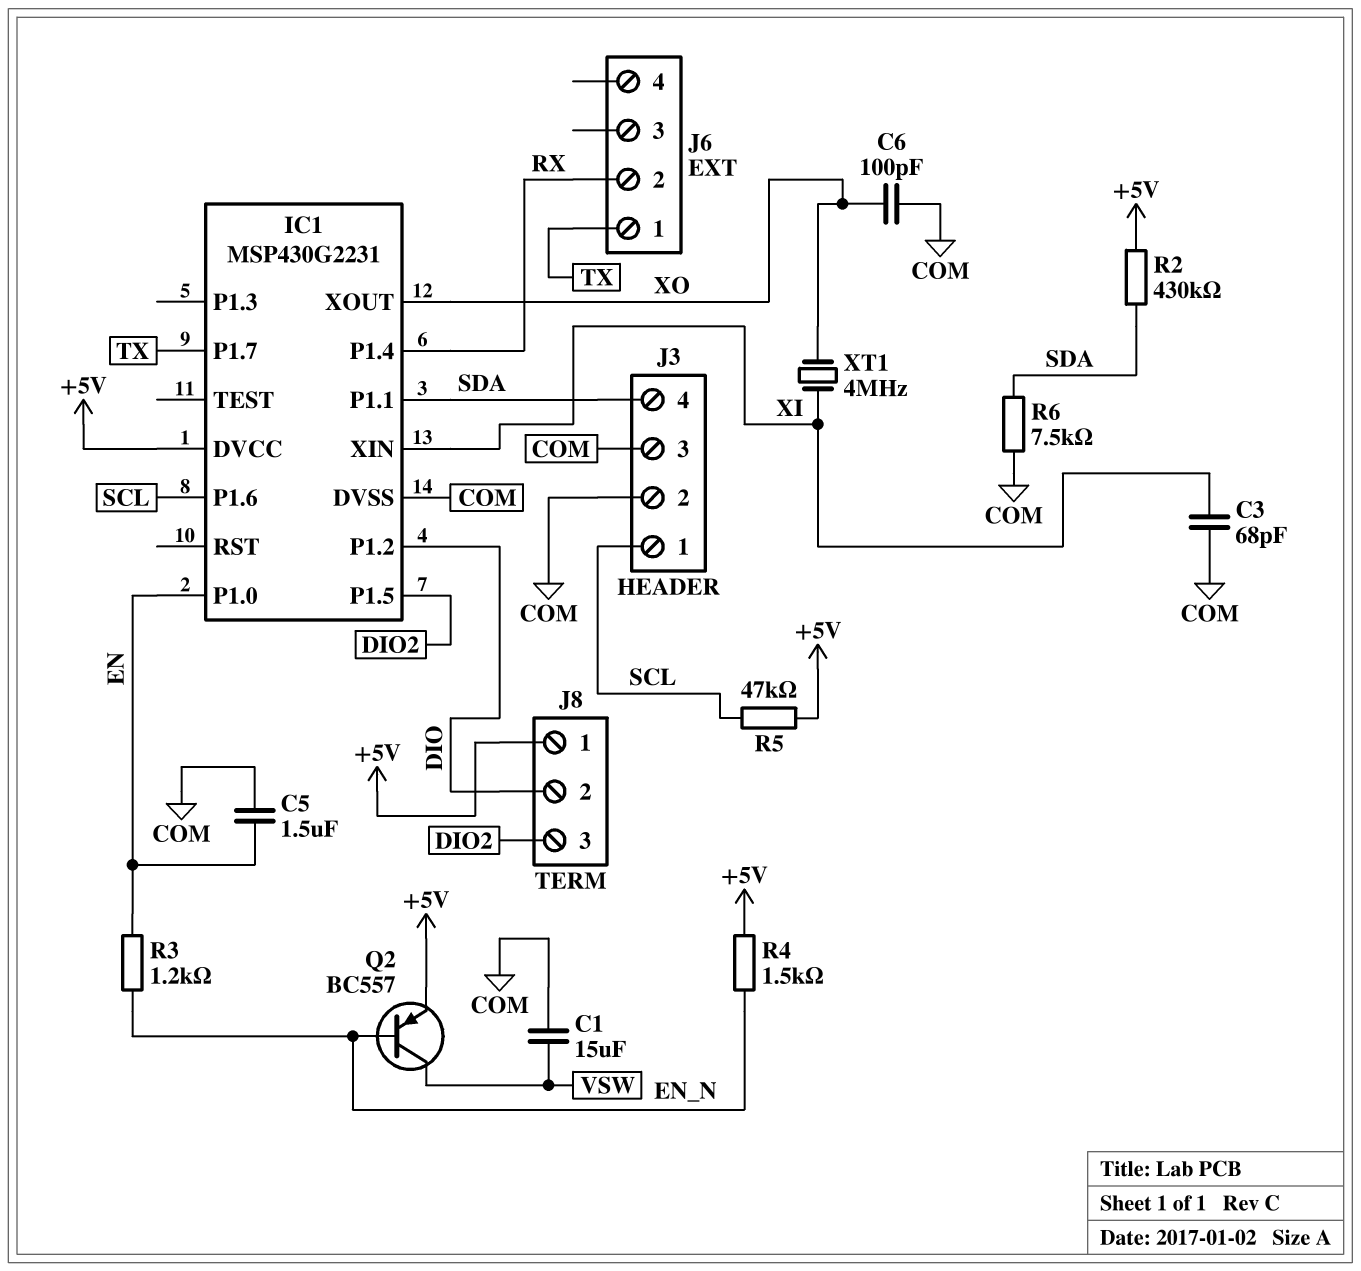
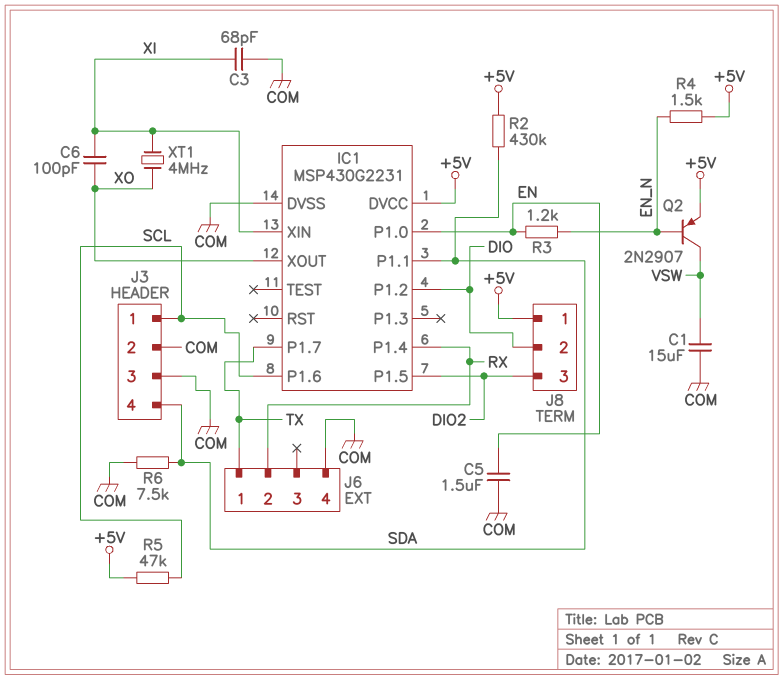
C6: 100pF (COM, XO) -> 100pF (XI, XO)
J6 pin 4: none -> COM
Q2: PNP BC557 (B EN_N, C VSW, E +5V) -> PNP 2N2907 (B EN_N, C VSW, E +5V)

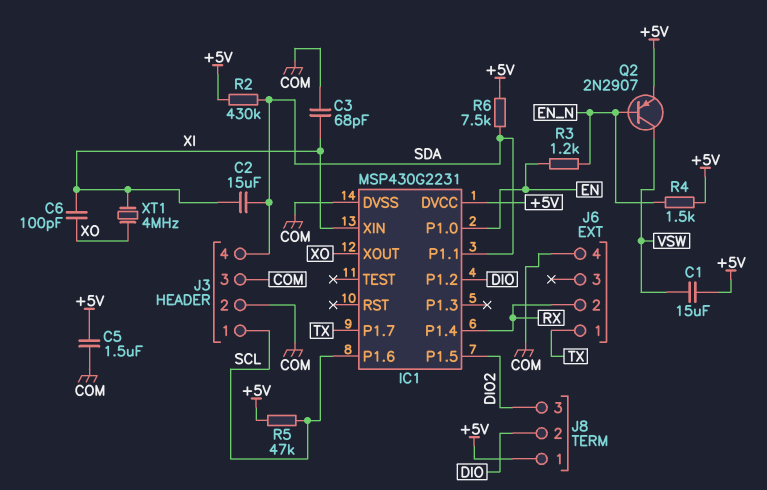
C1: 15uF (COM, VSW) -> 15uF (+5V, VSW)
C2: none -> 15uF (SDA, XI)
C5: 1.5uF (COM, EN) -> 1.5uF (+5V, COM)
R6: 7.5k (COM, SDA) -> 7.5k (+5V, SDA)

